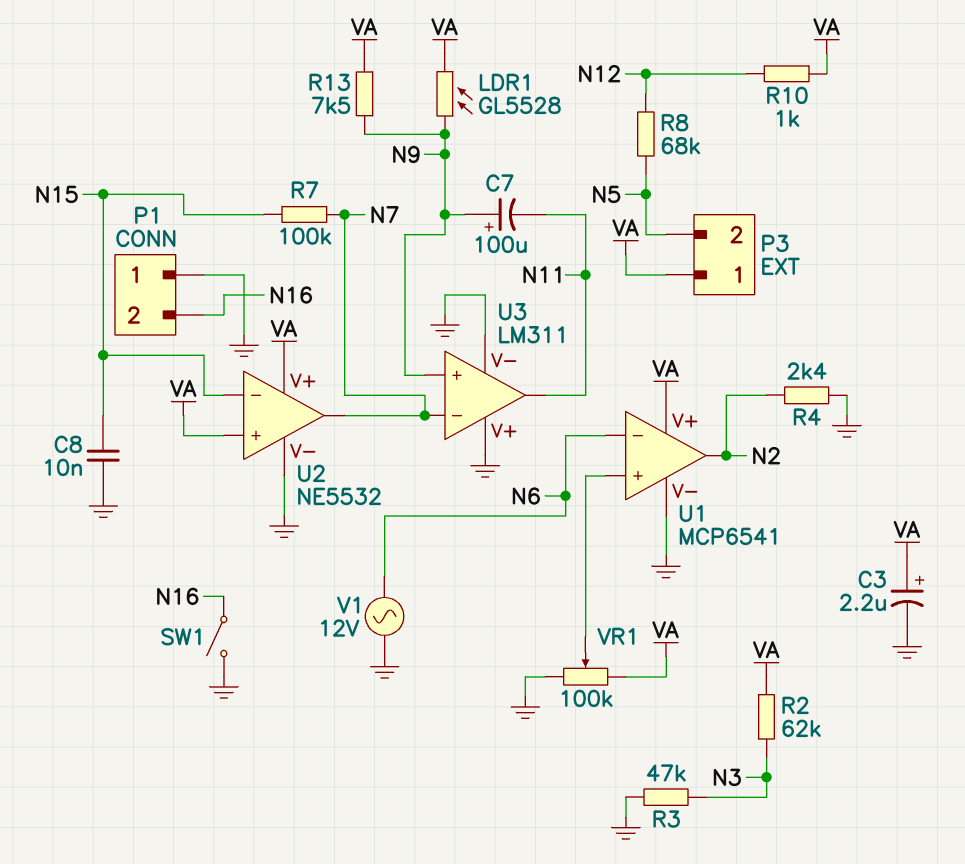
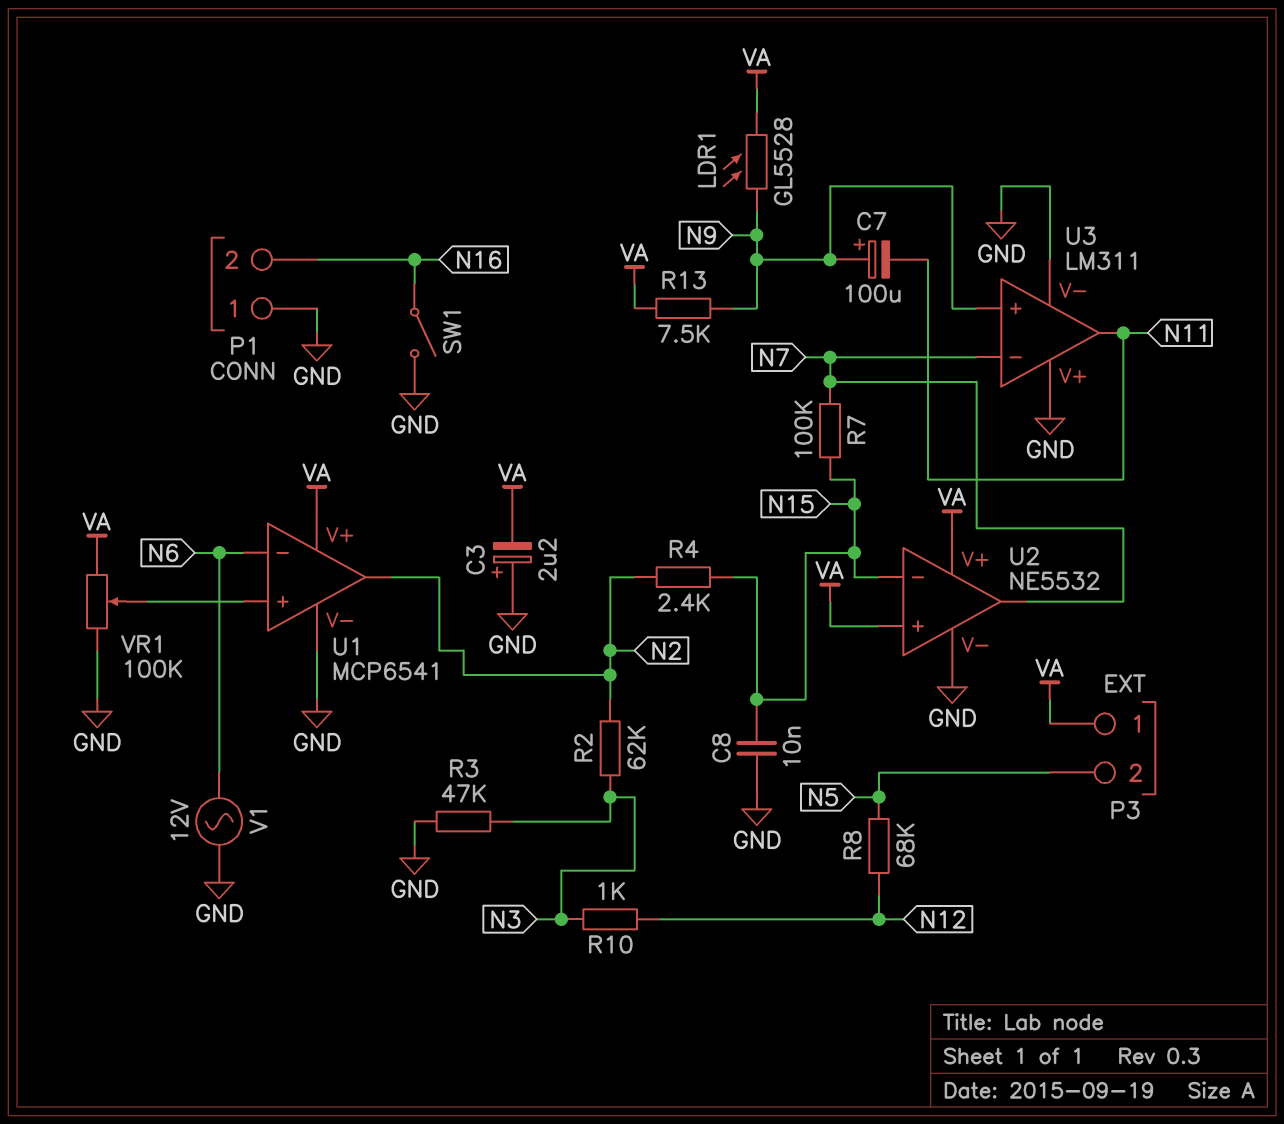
C3: 2.2uF (plus VA, minus GND) -> 2.2uF (plus GND, minus VA)
R2: 62k (N3, VA) -> 62k (N2, N3)
R4: 2.4k (GND, N2) -> 2.4k (N2, N15)
R10: 1k (N12, VA) -> 1k (N3, N12)

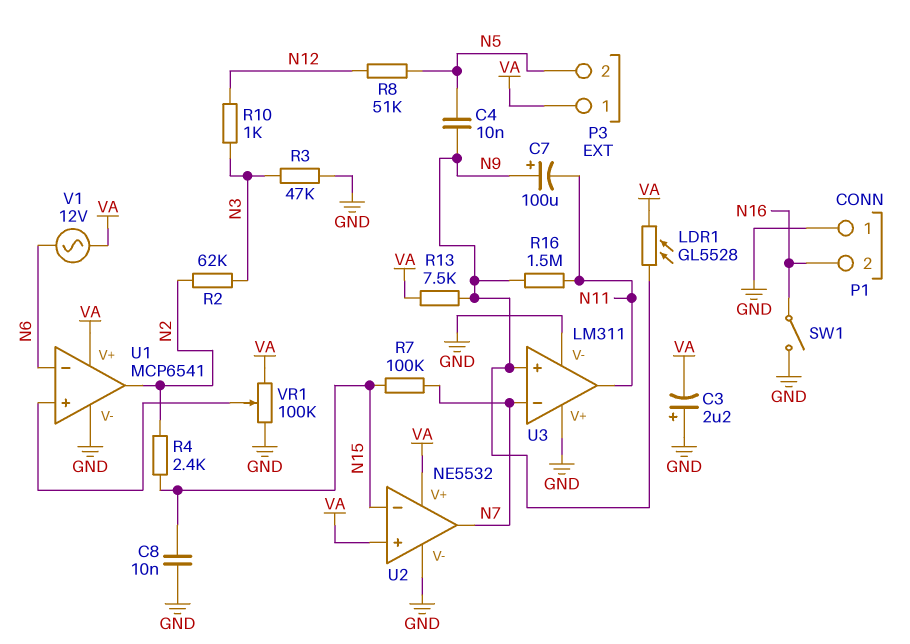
C4: none -> 10nF (N5, N9)
R8: 68k (N5, N12) -> 51k (N5, N12)
R16: none -> 1.5M (N9, N11)
V1: AC 12V (GND, N6) -> AC 12V (N6, VA)

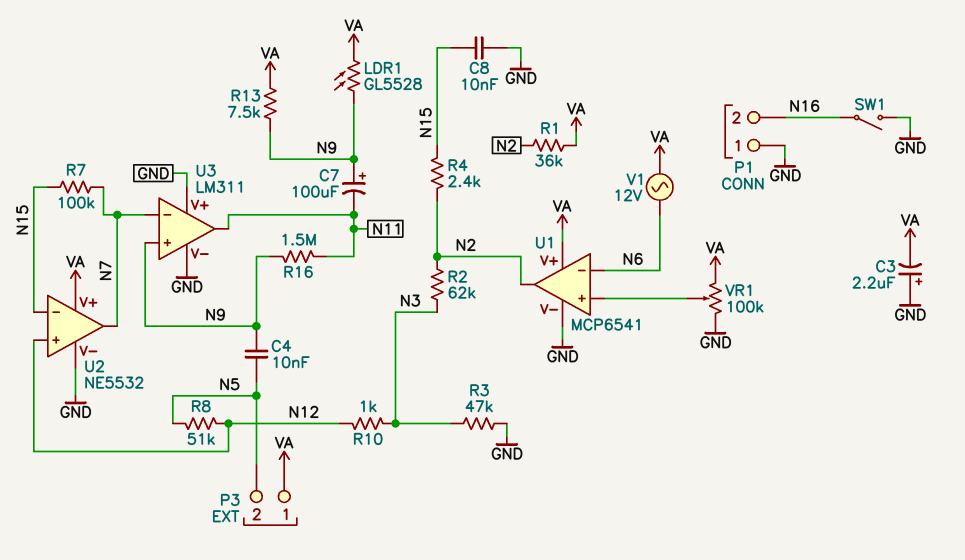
R1: none -> 36k (N2, VA)
U2 pin in+: VA -> N12

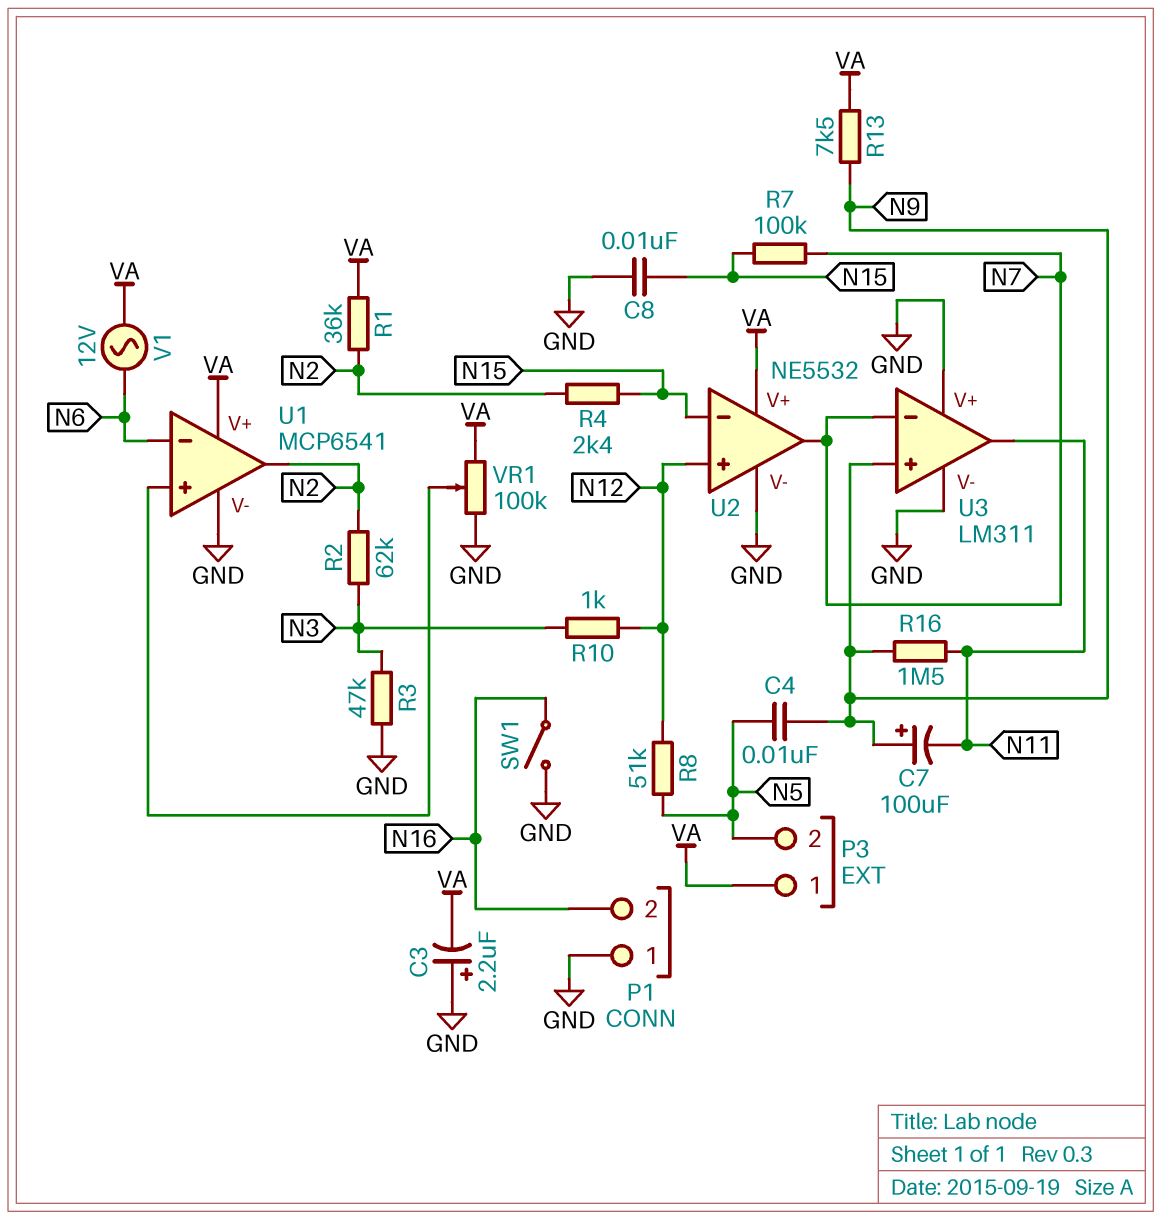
LDR1: GL5528 (N9, VA) -> none

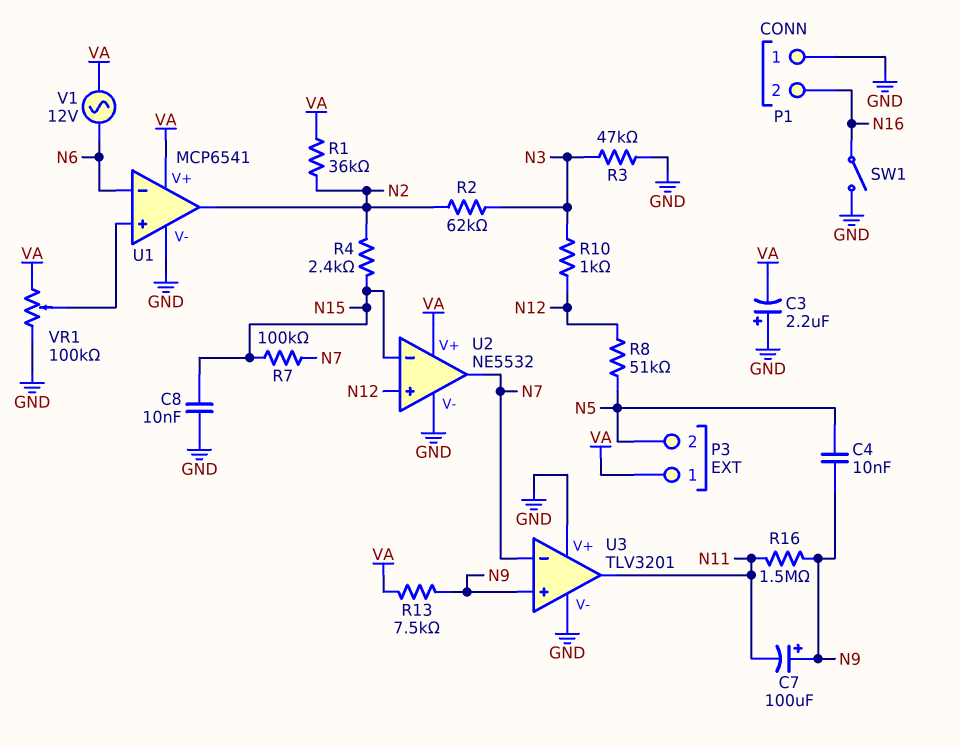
U3: LM311 -> TLV3201

